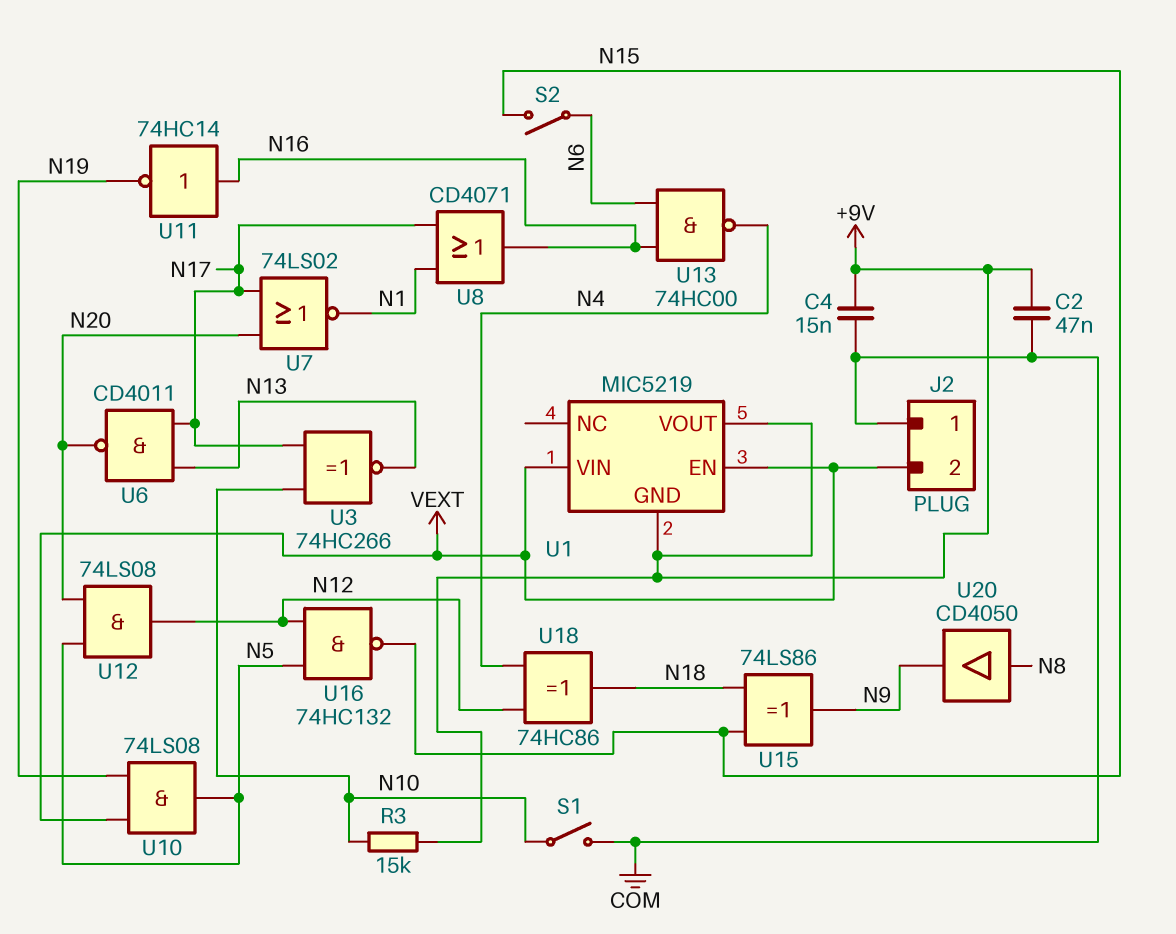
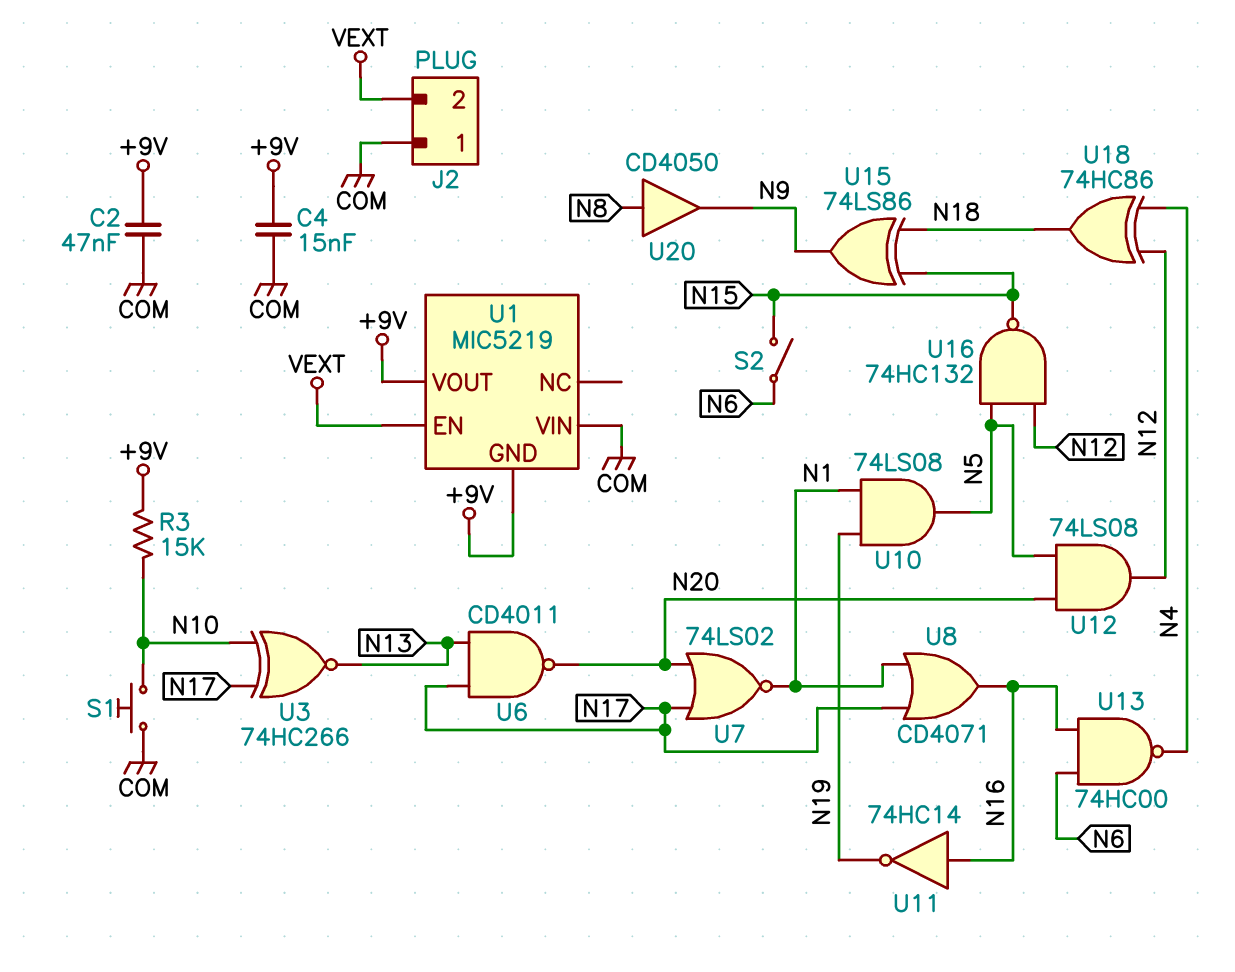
S1: switch (COM, N10) -> button (COM, N10)
U1 pin VIN: VEXT -> COM
U10: AND 74LS08 (in N19, in VEXT, out N5) -> AND 74LS08 (in N1, in N19, out N5)

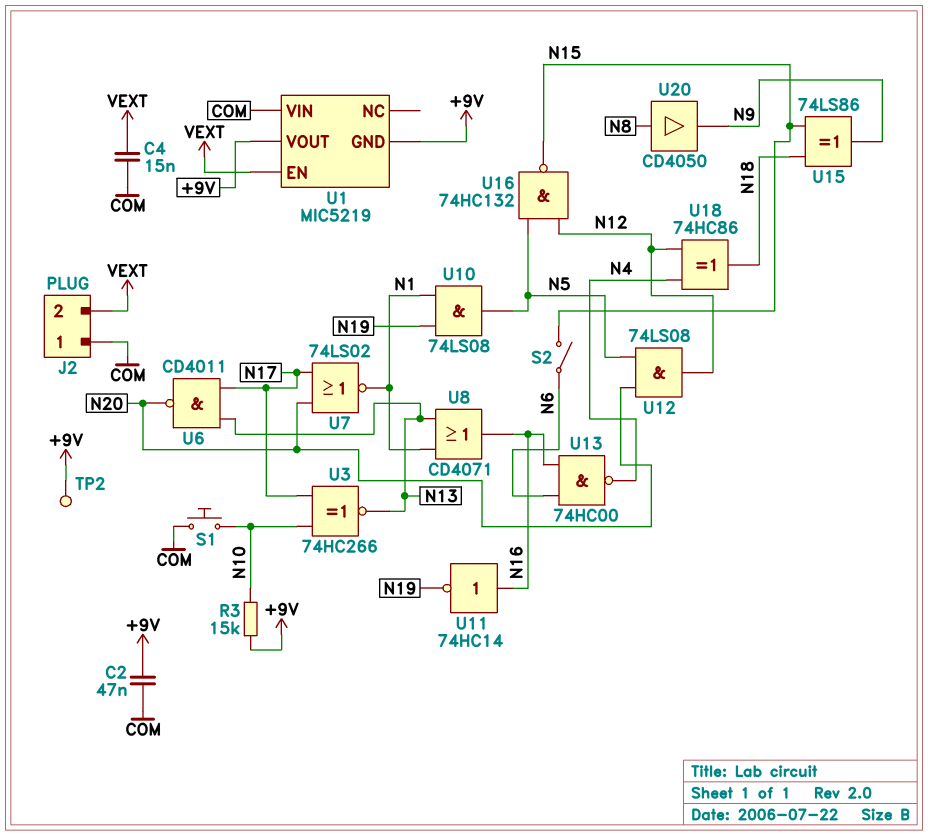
C4: 15nF (+9V, COM) -> 15nF (COM, VEXT)
TP2: none -> test point (+9V)
U8: OR CD4071 (in N1, in N17, out N16) -> OR CD4071 (in N1, in N13, out N16)

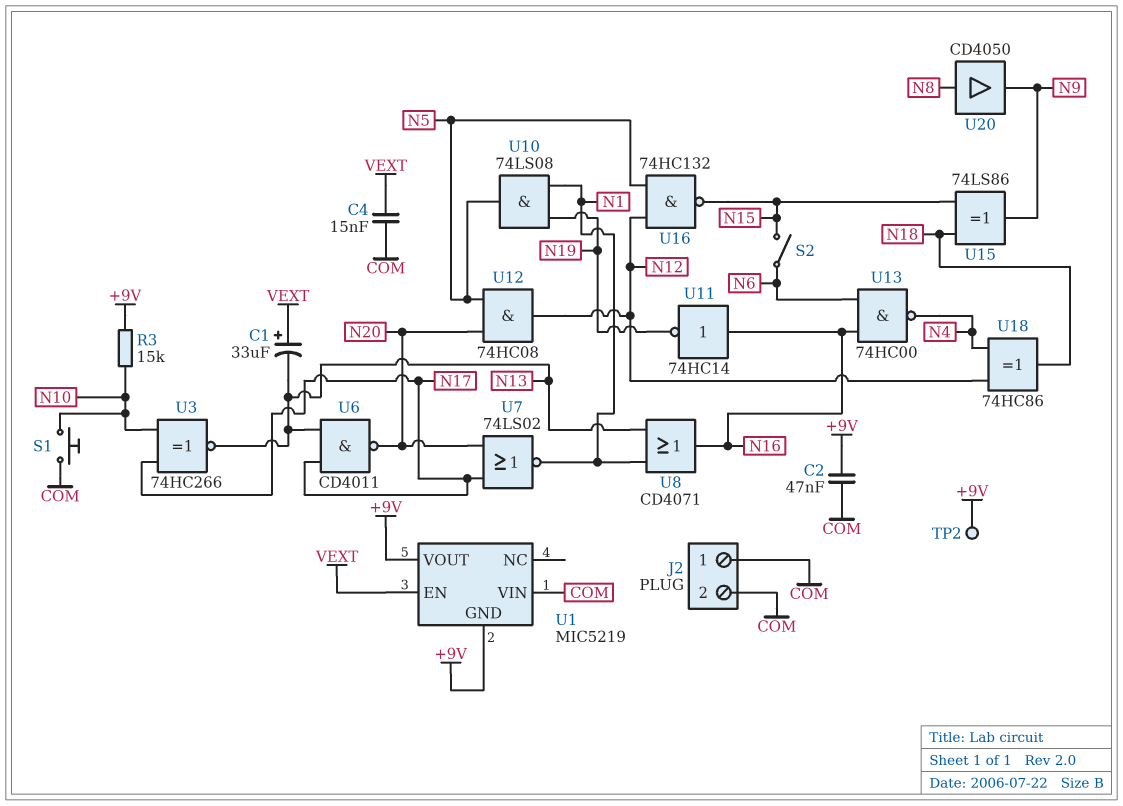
C1: none -> 33uF (plus VEXT, minus N13)
J2 pin 2: VEXT -> COM
U12: AND 74LS08 (in N5, in N20, out N12) -> AND 74HC08 (in N5, in N20, out N12)

